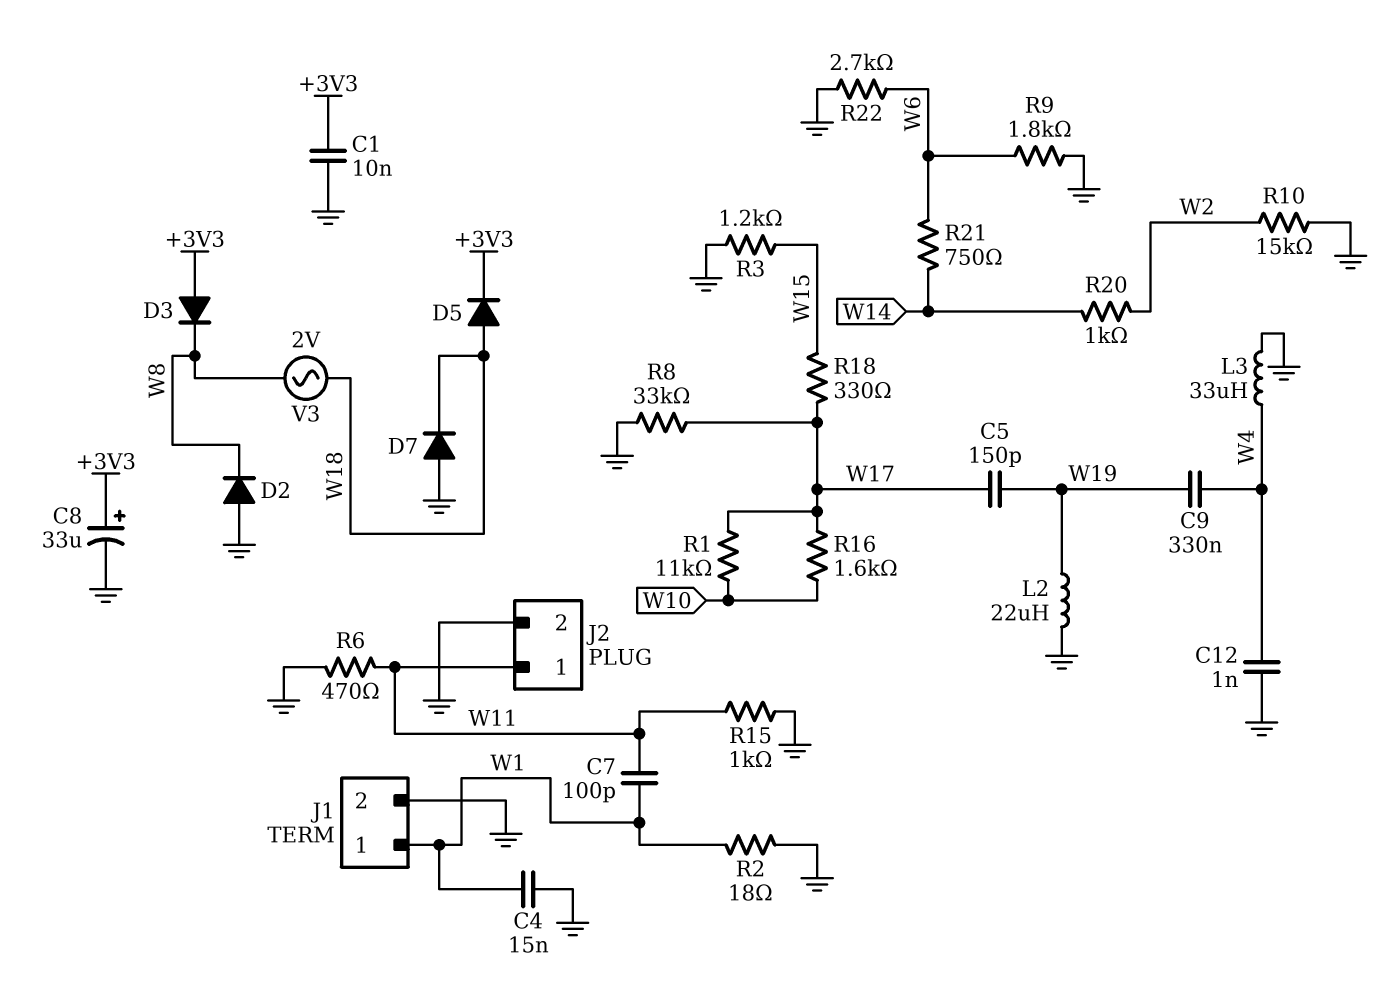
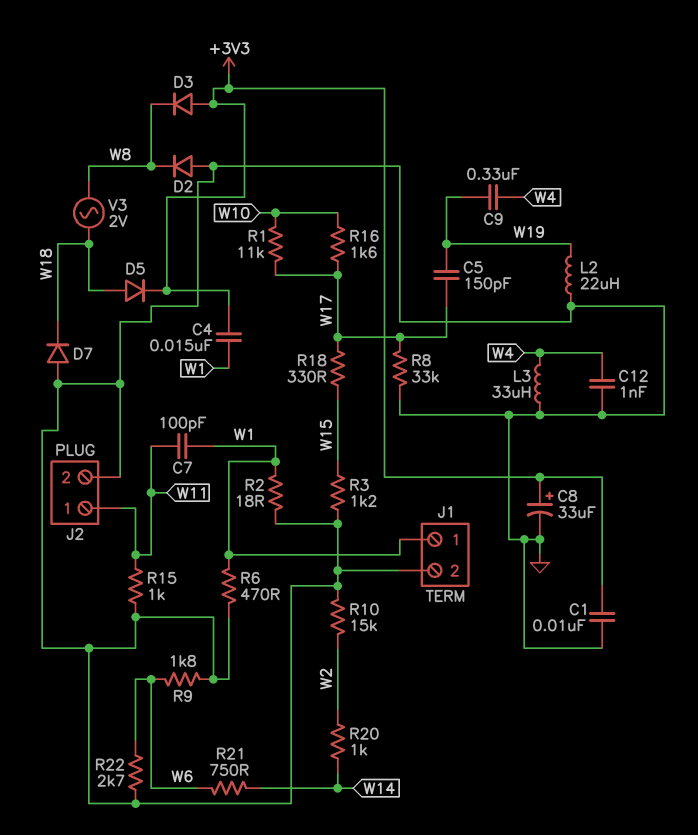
C4: 15nF (GND, W1) -> 15nF (+3V3, W1)
R6: 470 (GND, W11) -> 470 (GND, W1)

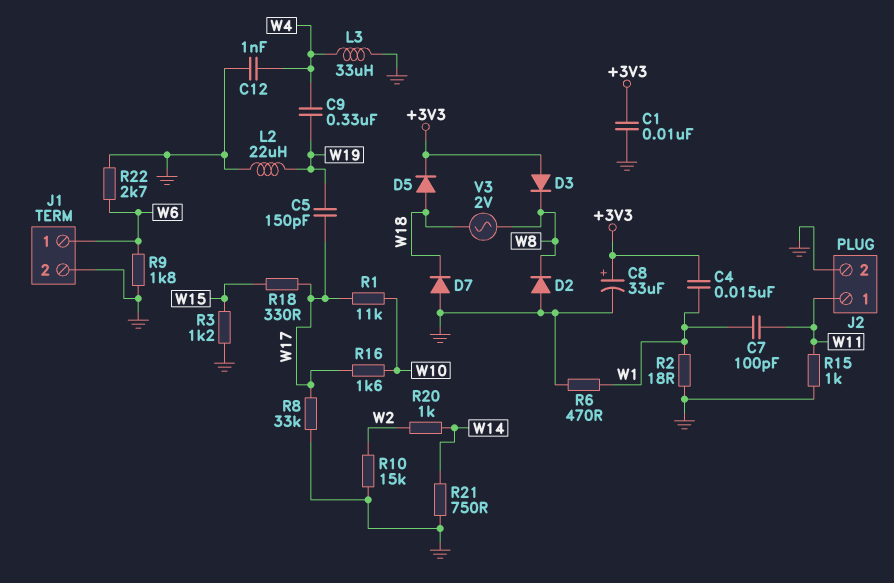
J1 pin 1: W1 -> W6
R21: 750 (W6, W14) -> 750 (GND, W14)

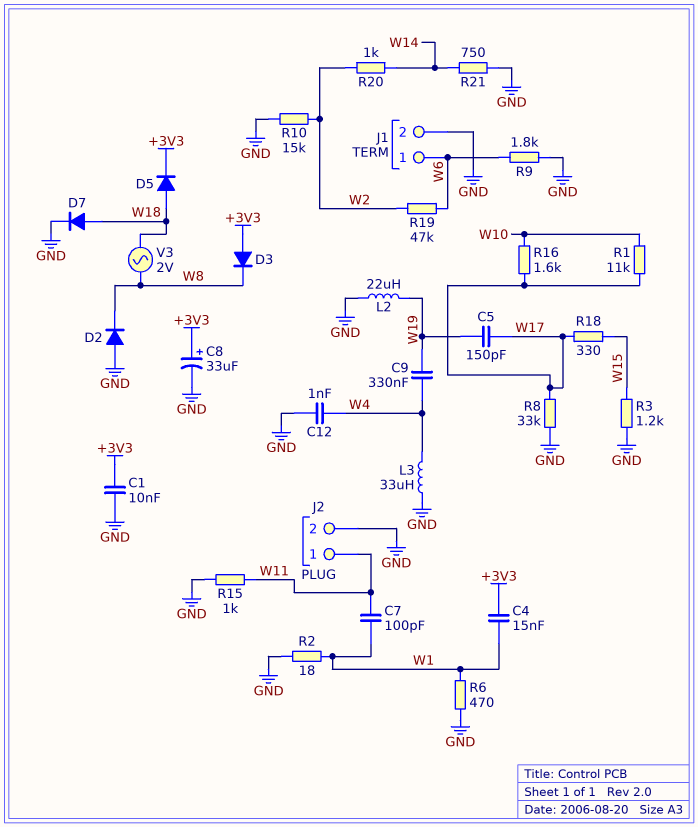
D7: diode (A GND, K W18) -> diode (A W18, K GND)
R19: none -> 47k (W2, W6)
R22: 2.7k (GND, W6) -> none

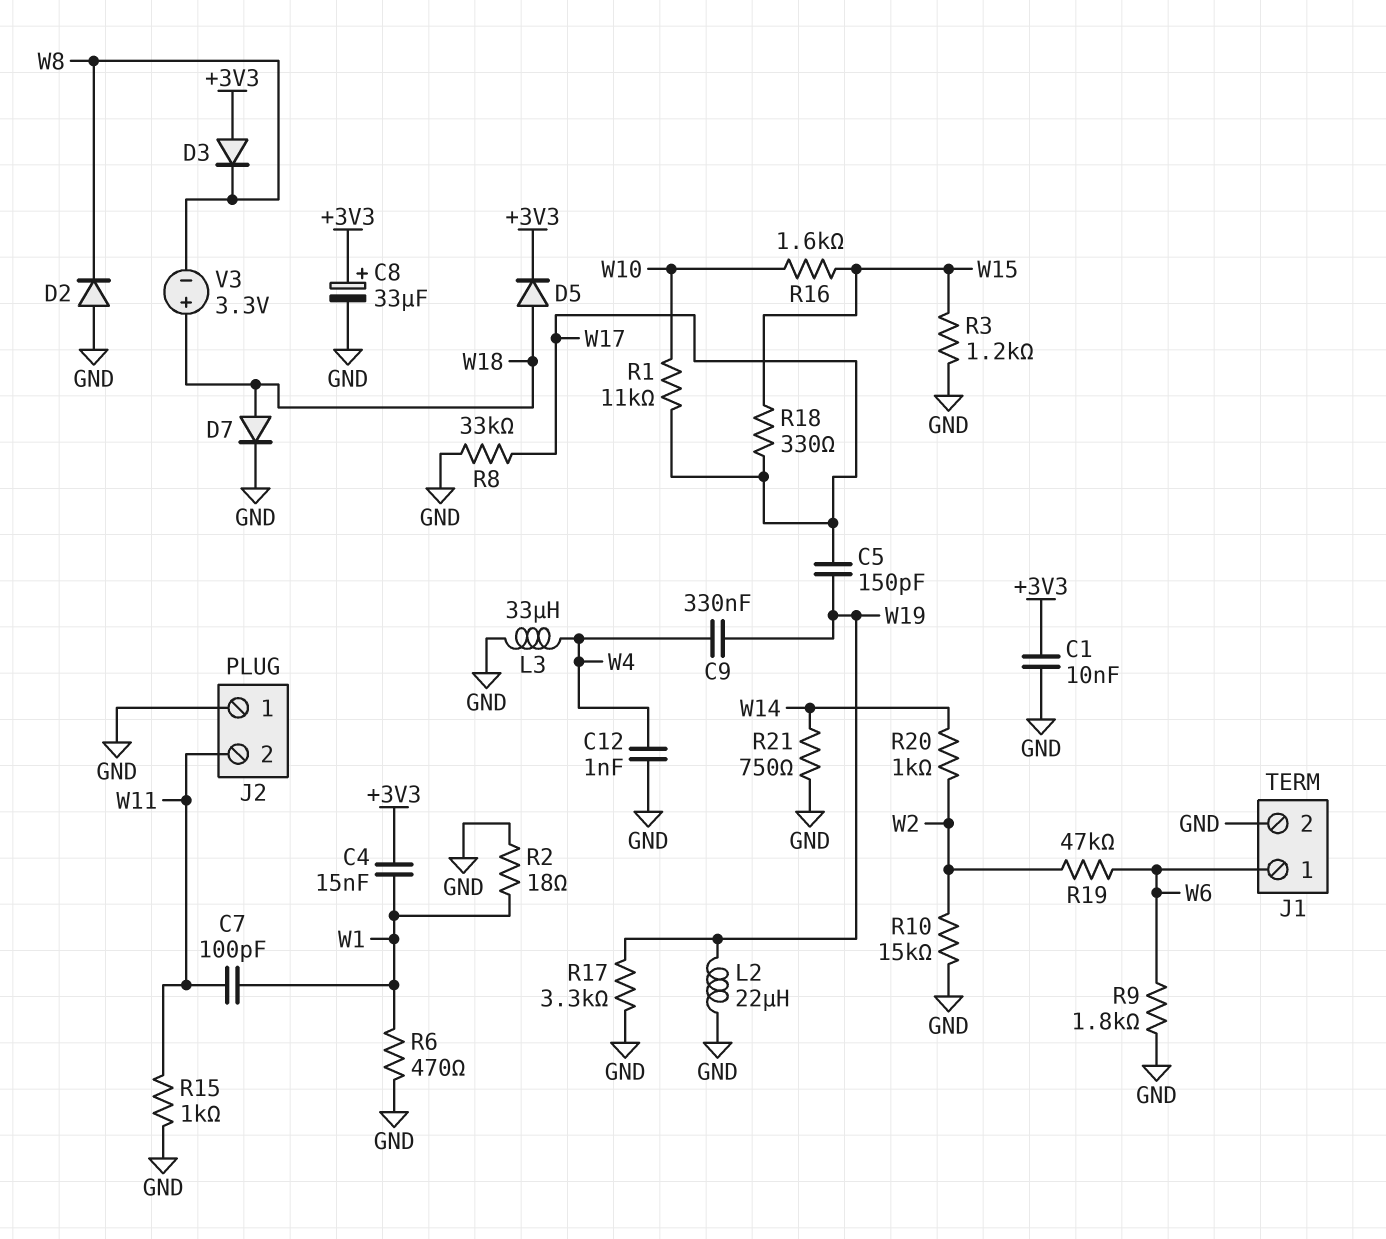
J2 pin 1: W11 -> GND
J2 pin 2: GND -> W11
R16: 1.6k (W10, W17) -> 1.6k (W10, W15)
R17: none -> 3.3k (GND, W19)
V3: AC 2V (W8, W18) -> 3.3V (plus W18, minus W8)

